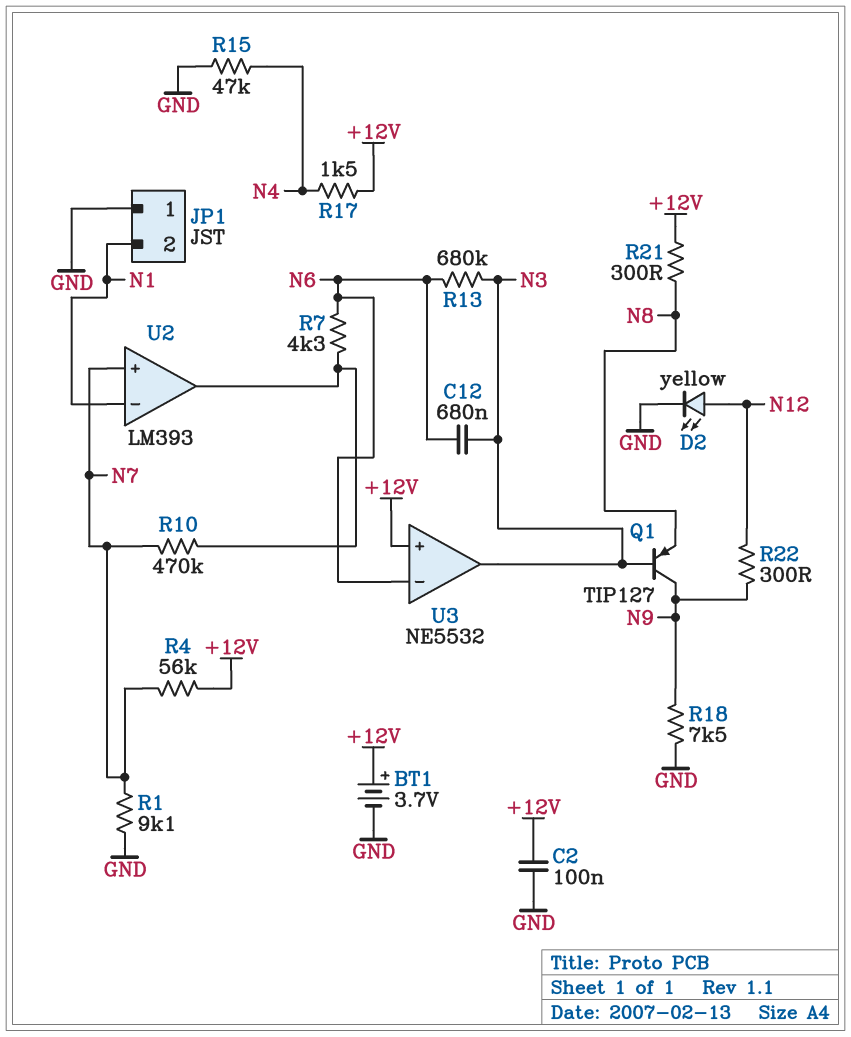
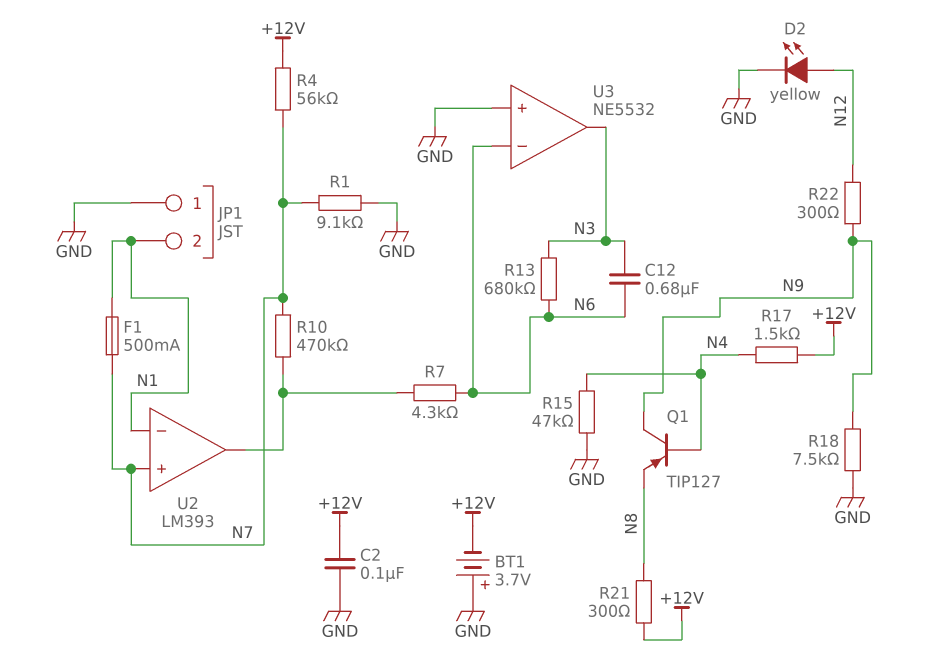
BT1: 3.7V (plus +12V, minus GND) -> 3.7V (plus GND, minus +12V)
F1: none -> 500mA (N1, N7)
Q1: PNP TIP127 (B N3, C N9, E N8) -> PNP TIP127 (B N4, C N9, E N8)
U3 pin in+: +12V -> GND

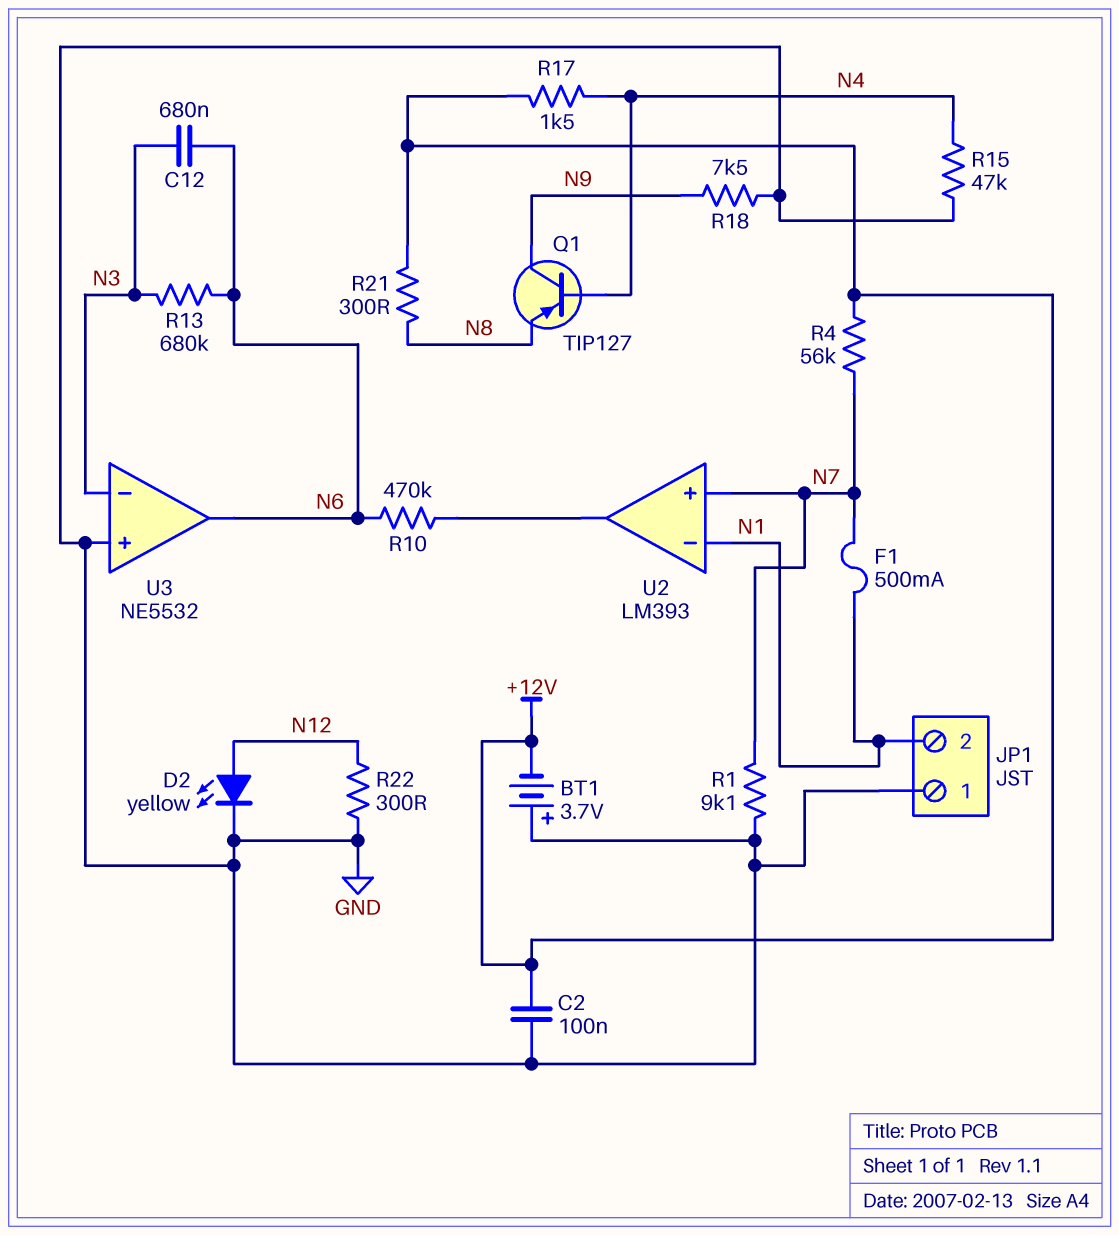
R7: 4.3k (N6, U2/out) -> none
R10: 470k (N7, U2/out) -> 470k (N6, U2/out)
R22: 300 (N9, N12) -> 300 (GND, N12)
U3 pin in-: N6 -> N3
U3 pin out: N3 -> N6

